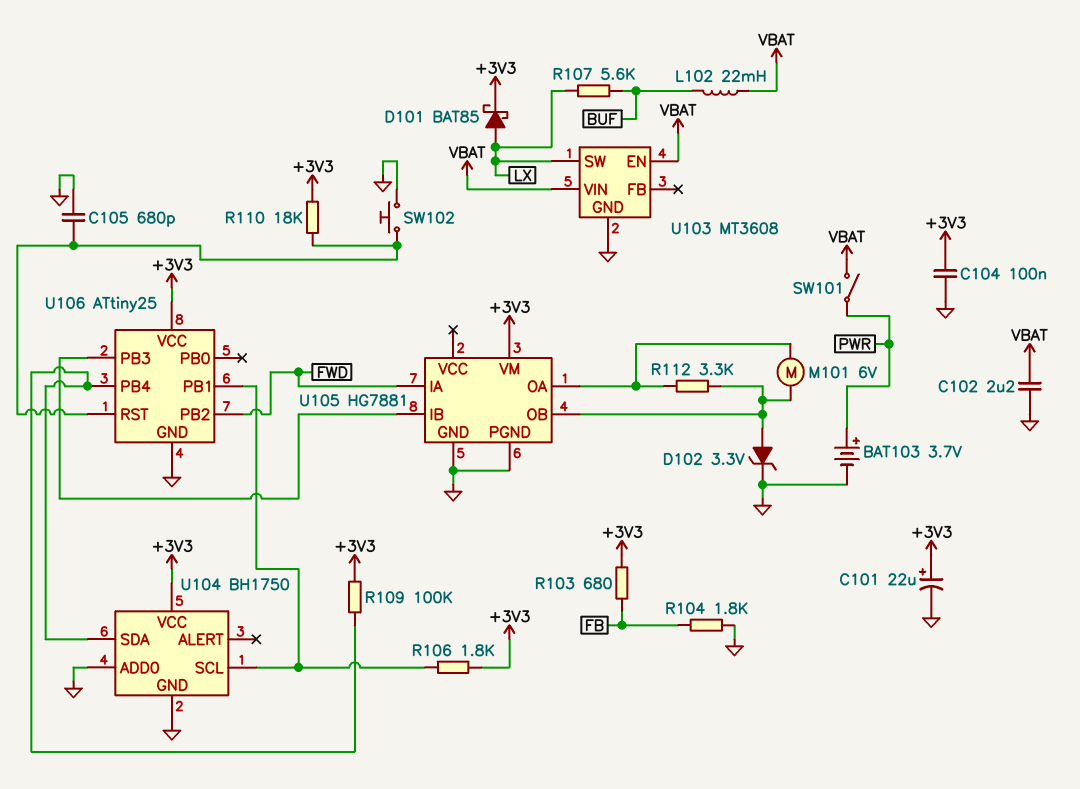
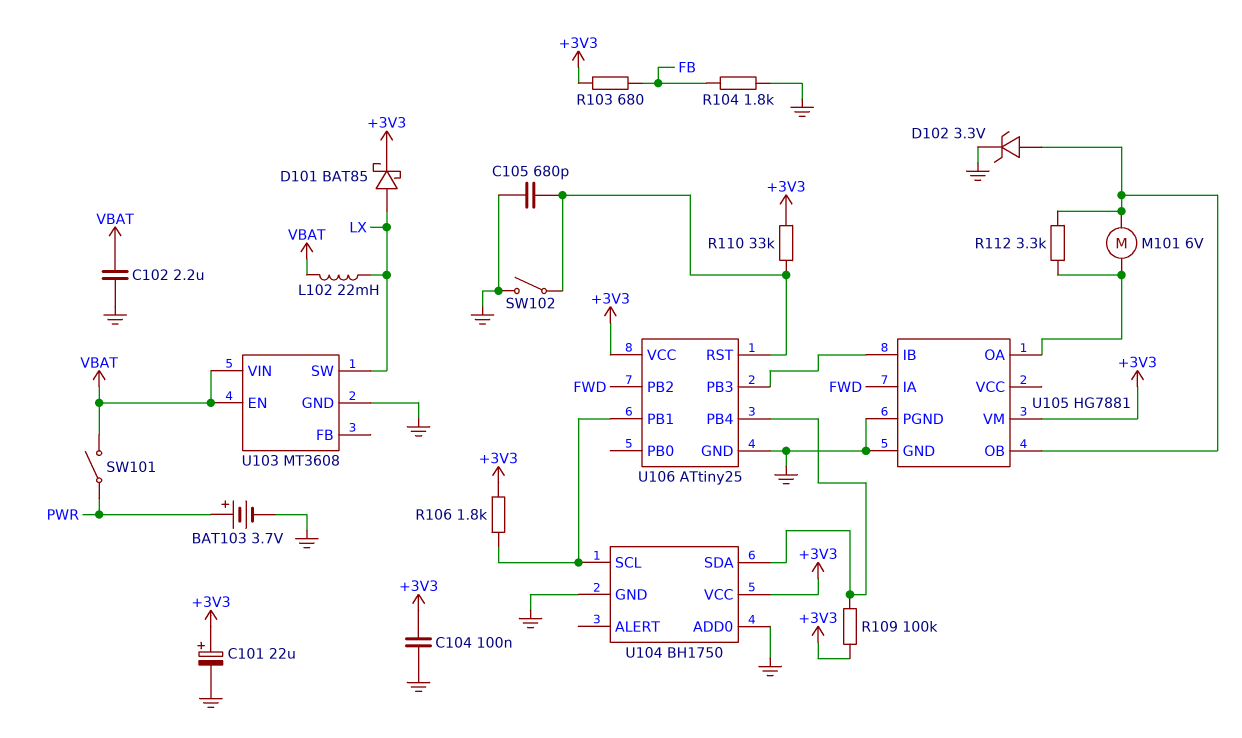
L102: 22mH (BUF, VBAT) -> 22mH (LX, VBAT)
R107: 5.6k (BUF, LX) -> none
R110: 18k (+3V3, U106/RST) -> 33k (+3V3, U106/RST)
SW102: button (GND, U106/RST) -> switch (GND, U106/RST)

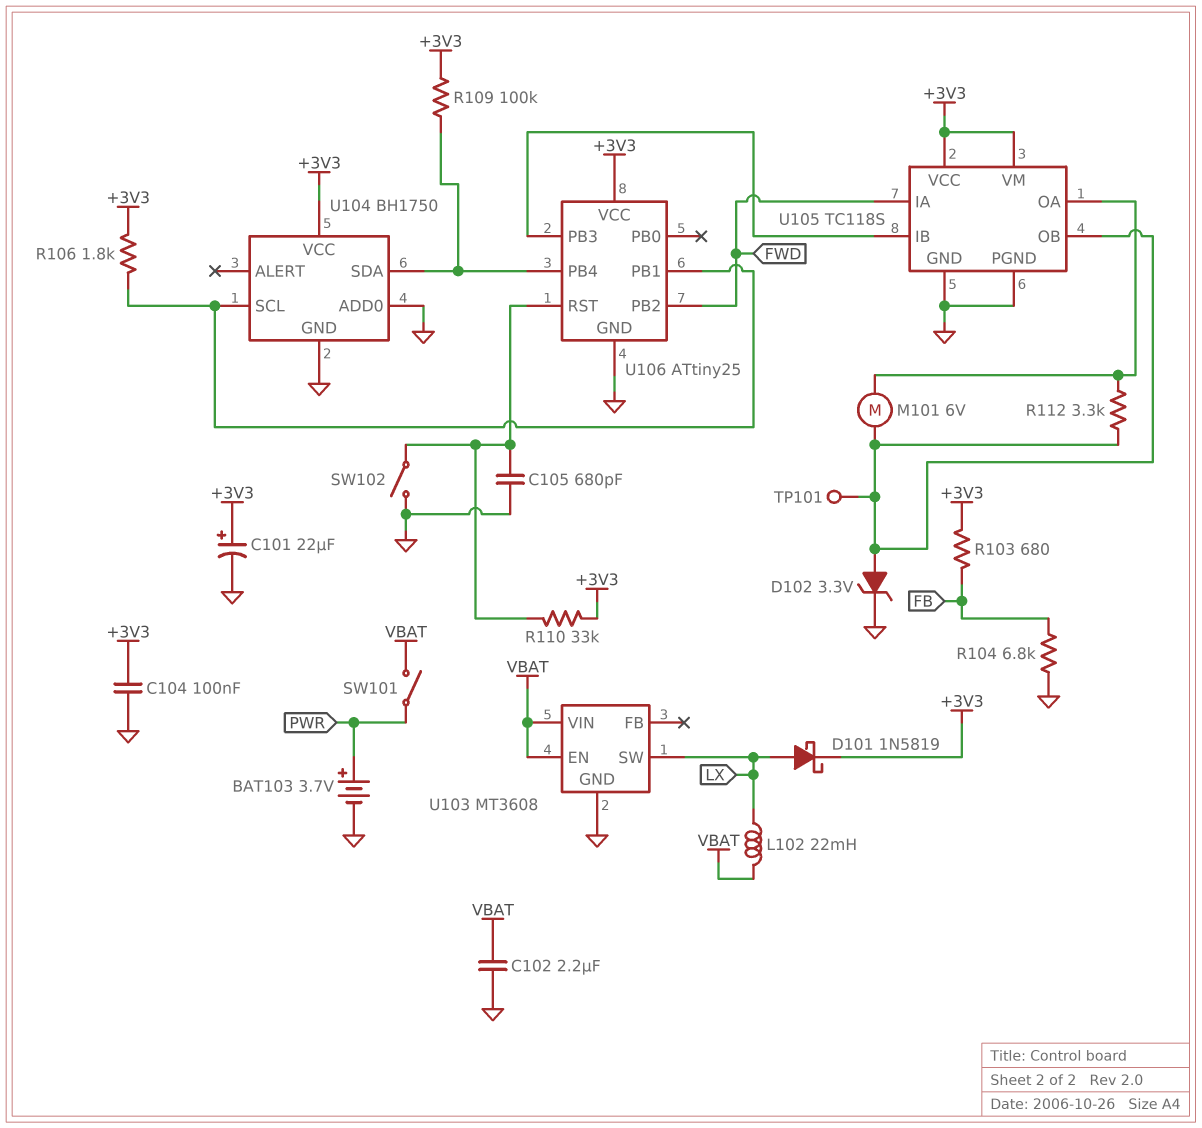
D101: schottky BAT85 (A LX, K +3V3) -> schottky 1N5819 (A LX, K +3V3)
R104: 1.8k (FB, GND) -> 6.8k (FB, GND)
TP101: none -> test point (U105/OB)
U105: HG7881 -> TC118S
U105 pin VCC: none -> +3V3

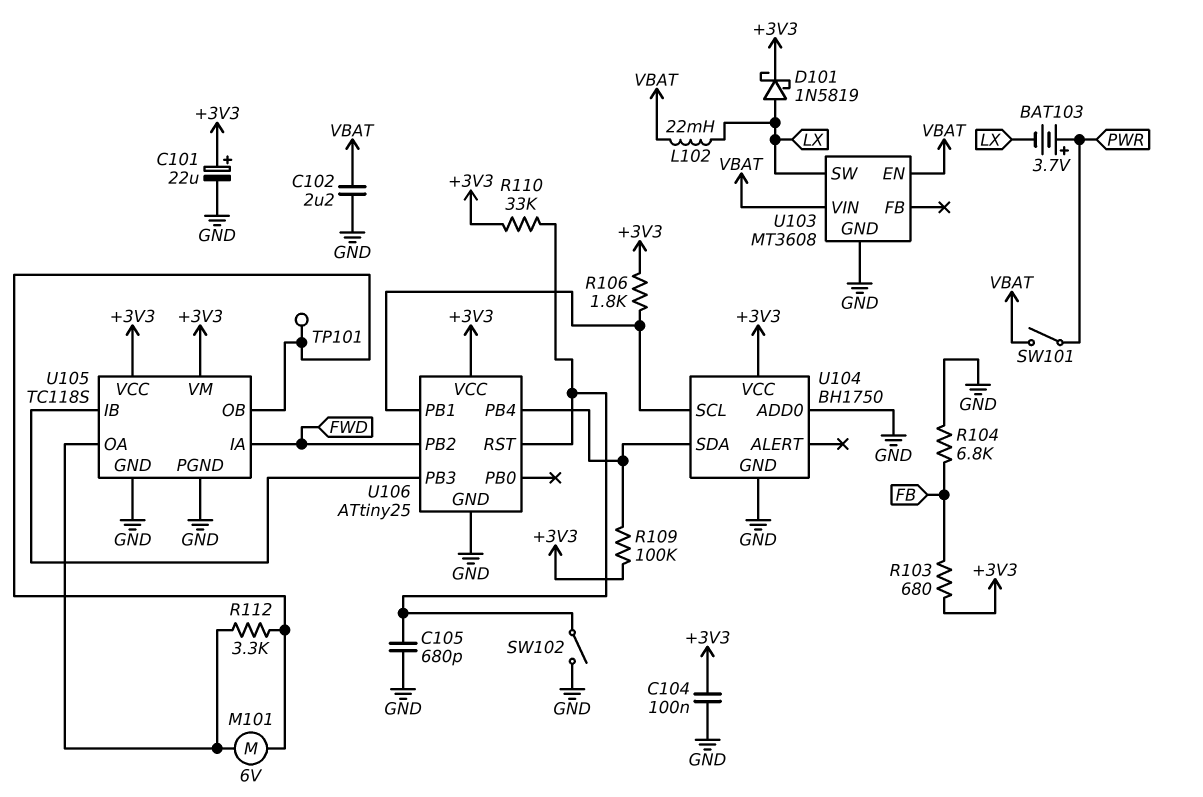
BAT103: 3.7V (plus PWR, minus GND) -> 3.7V (plus PWR, minus LX)
D102: zener 3.3V (A U105/OB, K GND) -> none

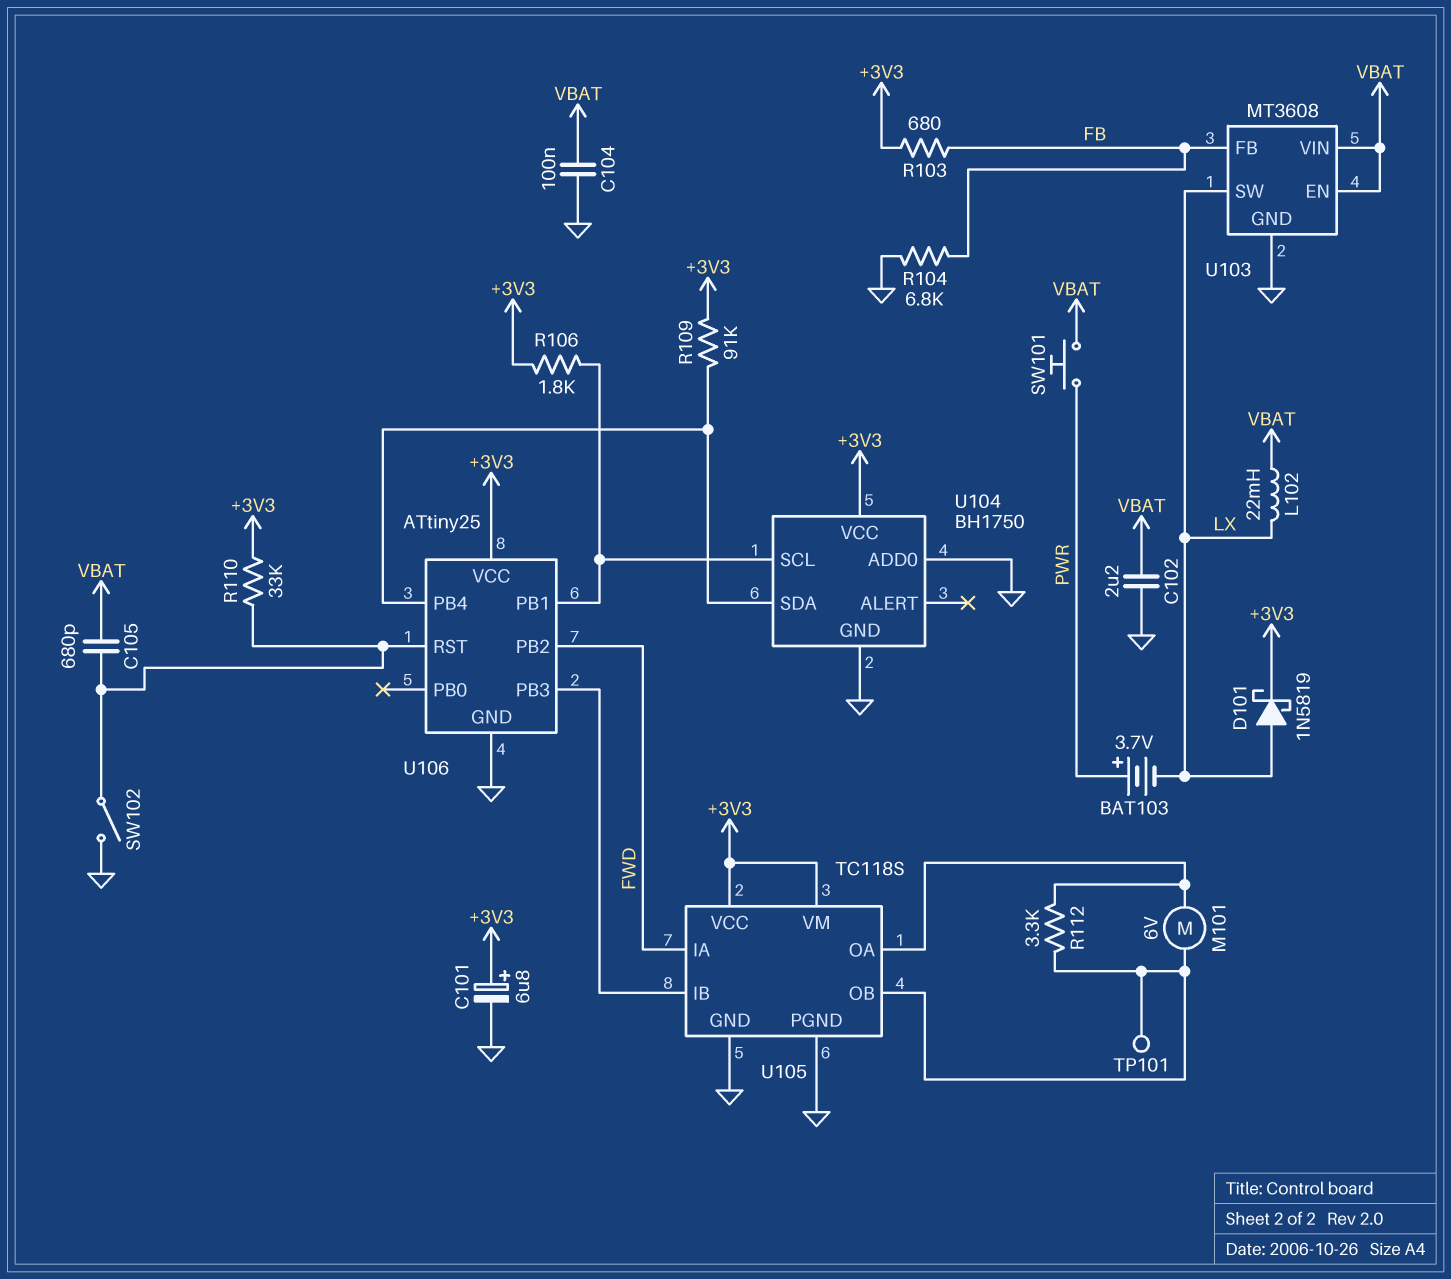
C101: 22uF (plus +3V3, minus GND) -> 6.8uF (plus +3V3, minus GND)
C104: 100nF (+3V3, GND) -> 100nF (GND, VBAT)
C105: 680pF (GND, U106/RST) -> 680pF (U106/RST, VBAT)
R109: 100k (+3V3, U104/SDA) -> 91k (+3V3, U104/SDA)
SW101: switch (PWR, VBAT) -> button (PWR, VBAT)
U103 pin FB: none -> FB

